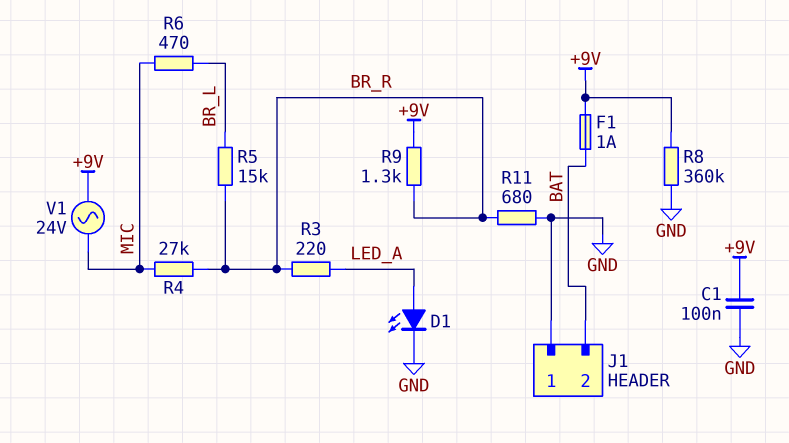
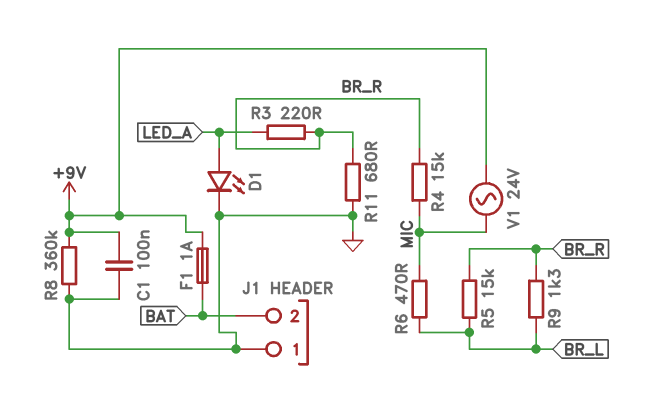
R4: 27k (BR_R, MIC) -> 15k (BR_R, MIC)
R9: 1.3k (+9V, BR_R) -> 1.3k (BR_L, BR_R)

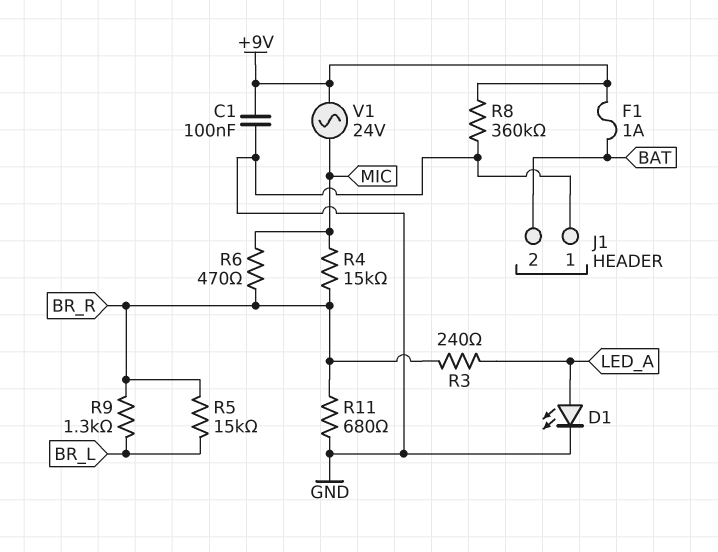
R3: 220 (BR_R, LED_A) -> 240 (BR_R, LED_A)
R6: 470 (BR_L, MIC) -> 470 (BR_R, MIC)

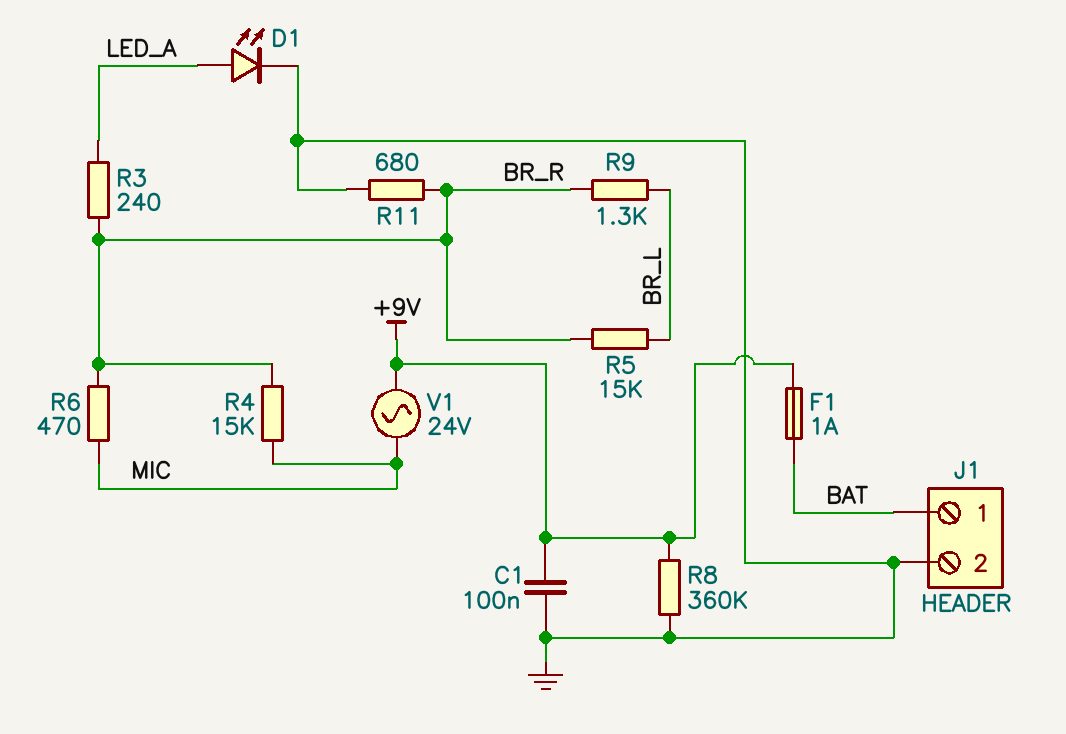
J1 pin 1: GND -> BAT
J1 pin 2: BAT -> GND

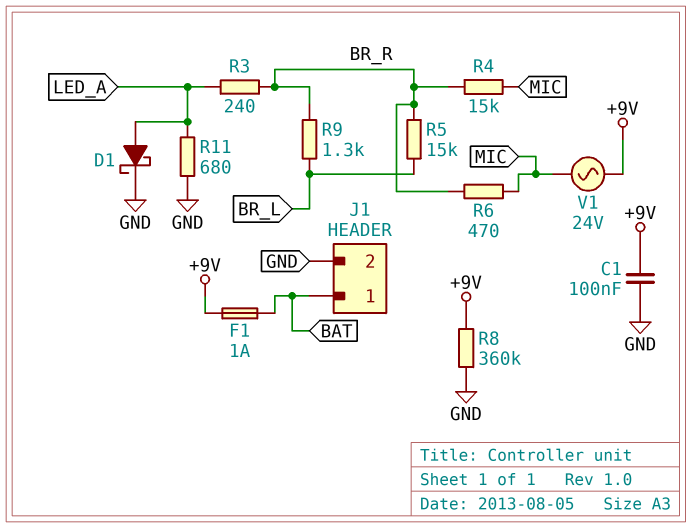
D1: LED (A LED_A, K GND) -> schottky (A LED_A, K GND)
R11: 680 (BR_R, GND) -> 680 (GND, LED_A)

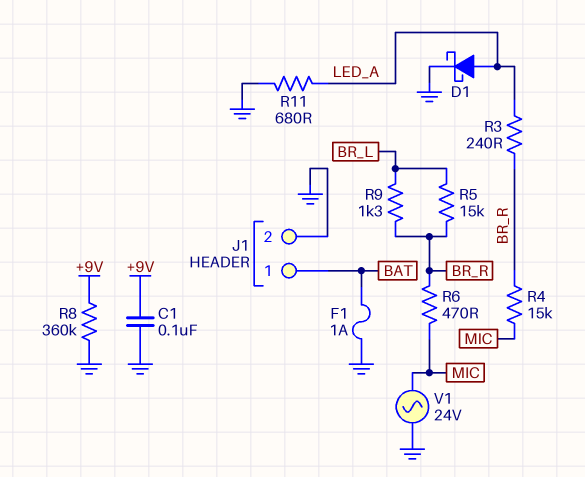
F1: 1A (+9V, BAT) -> 1A (BAT, GND)
V1: AC 24V (+9V, MIC) -> AC 24V (GND, MIC)

